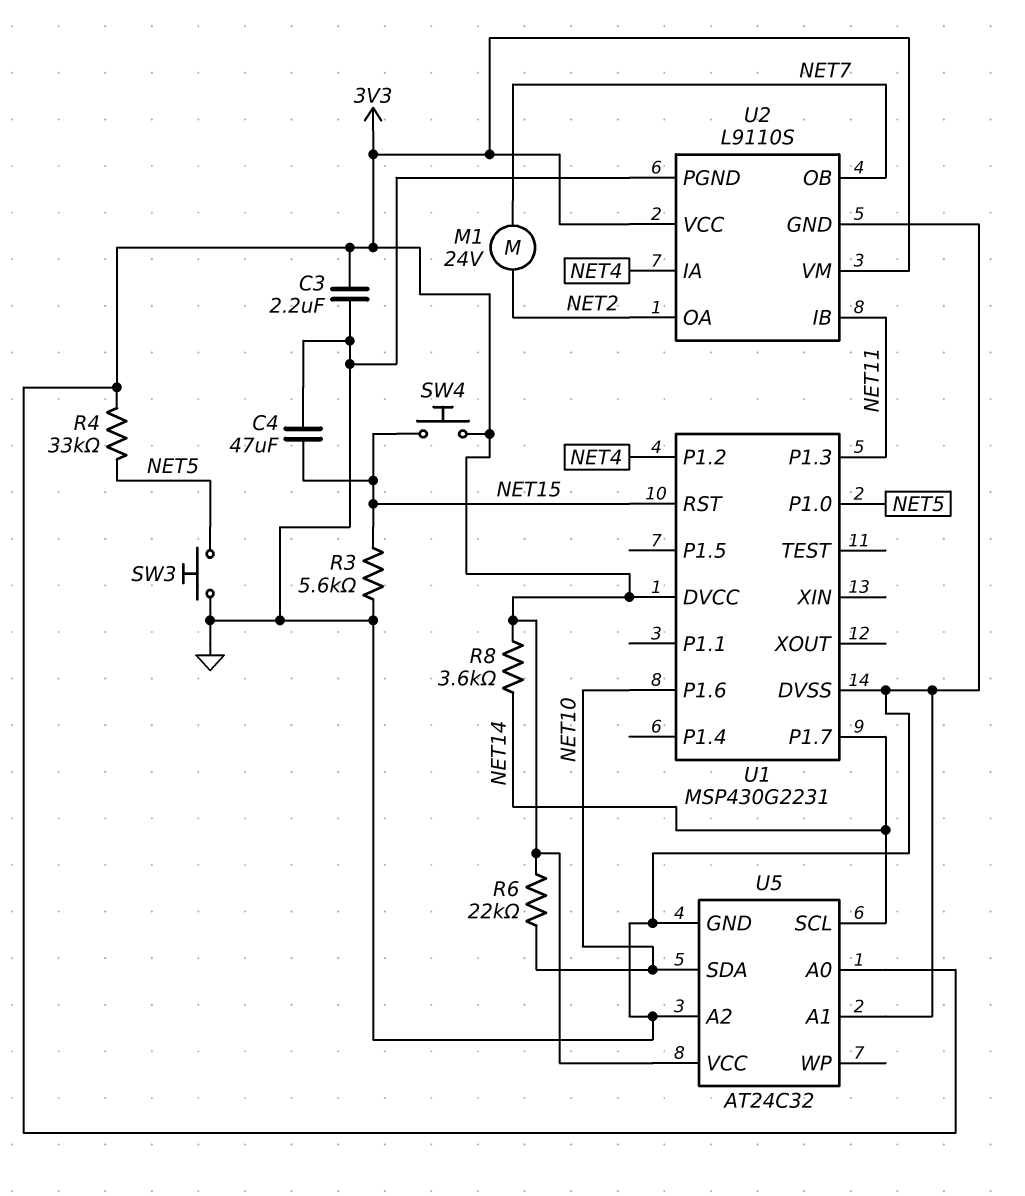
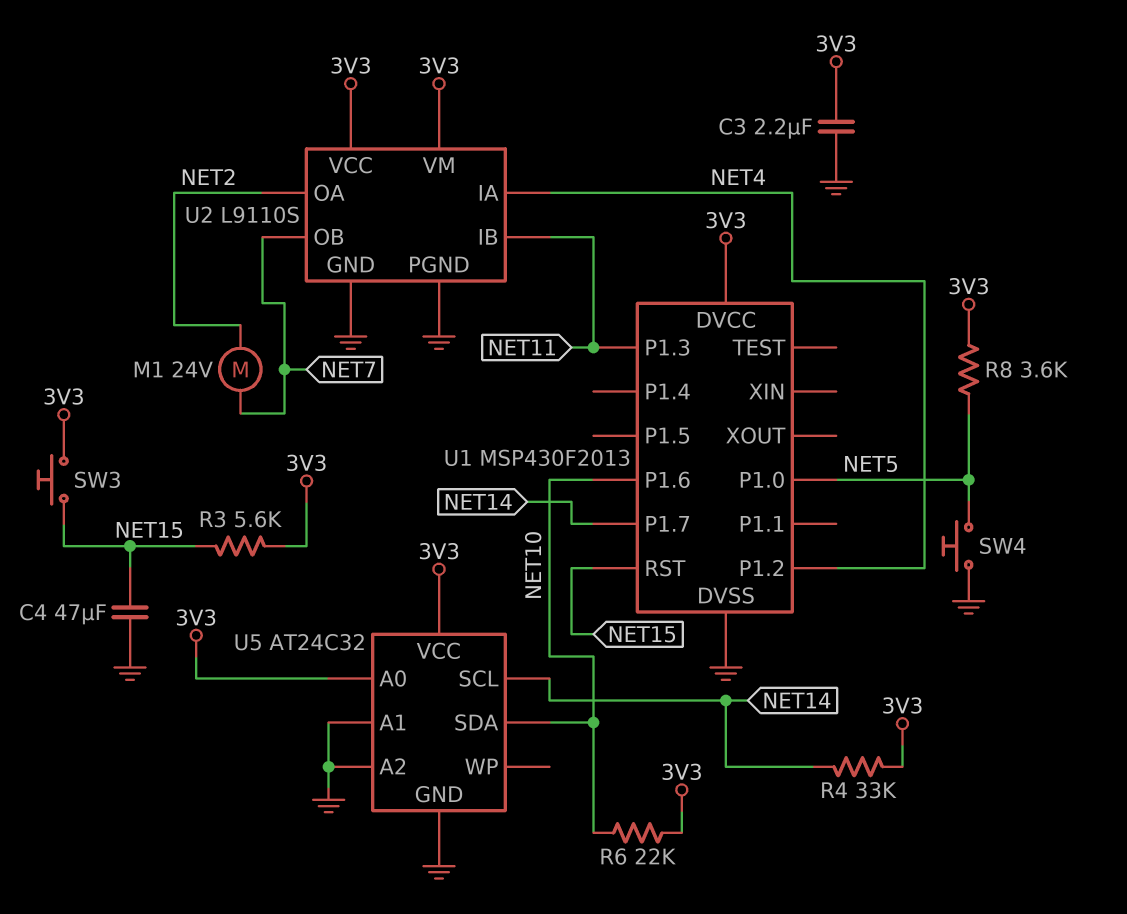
R3: 5.6k (GND, NET15) -> 5.6k (3V3, NET15)
R4: 33k (3V3, NET5) -> 33k (3V3, NET14)
R8: 3.6k (3V3, NET14) -> 3.6k (3V3, NET5)
SW3: button (GND, NET5) -> button (3V3, NET15)
SW4: button (3V3, NET15) -> button (GND, NET5)
U1: MSP430G2231 -> MSP430F2013

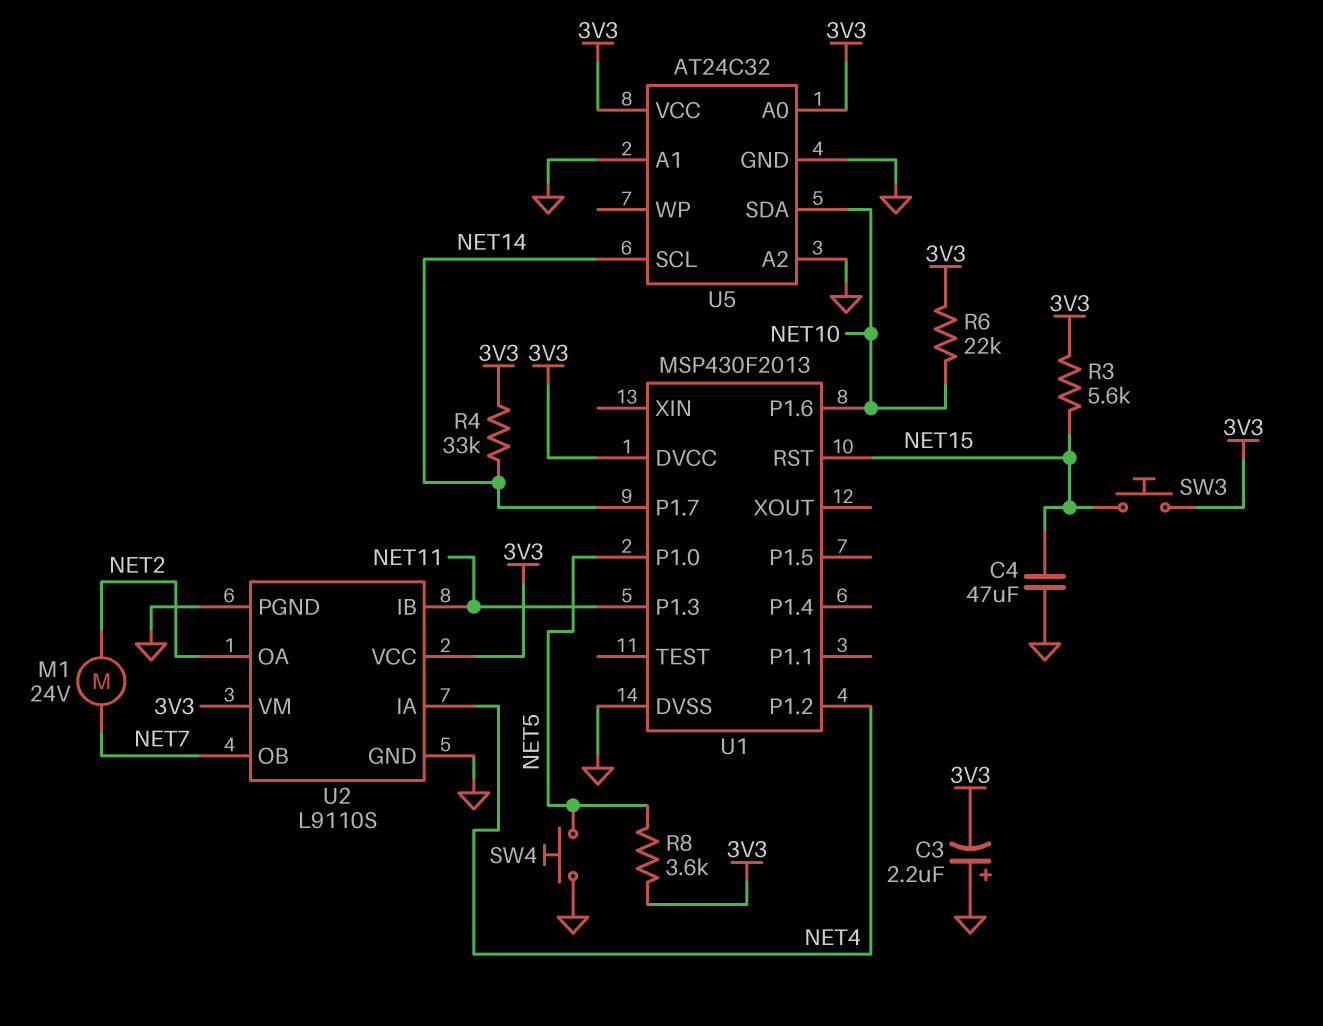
C3: 2.2uF (3V3, GND) -> 2.2uF (plus GND, minus 3V3)

